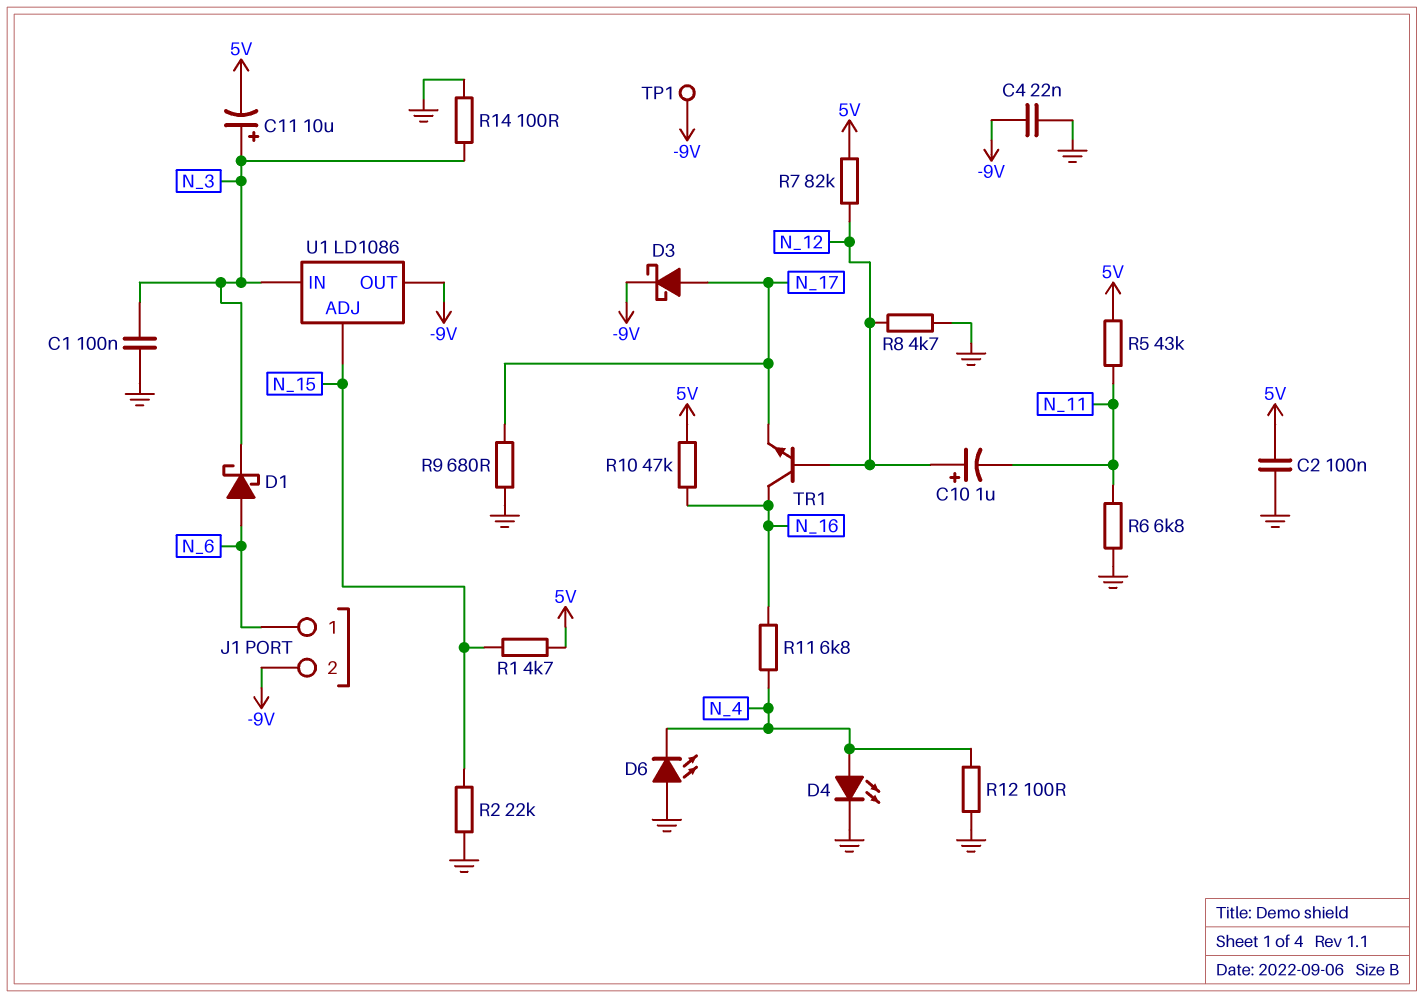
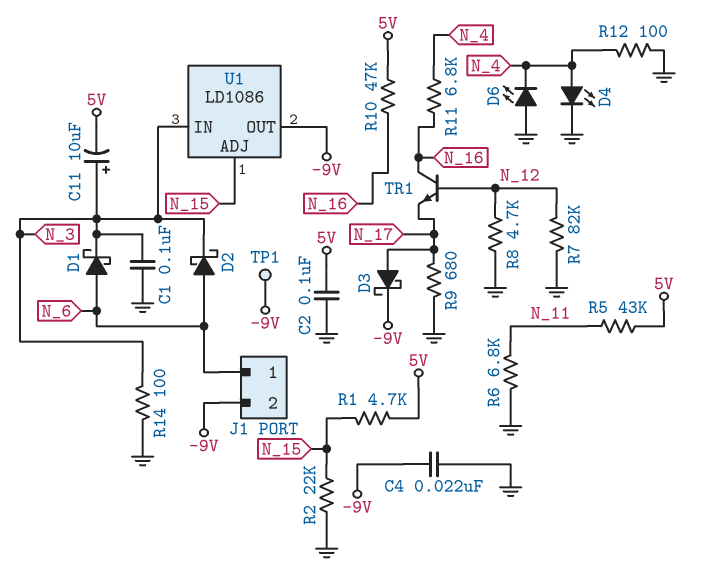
C10: 1uF (plus N_12, minus N_11) -> none
D2: none -> schottky (A N_6, K N_3)
R7: 82k (5V, N_12) -> 82k (GND, N_12)

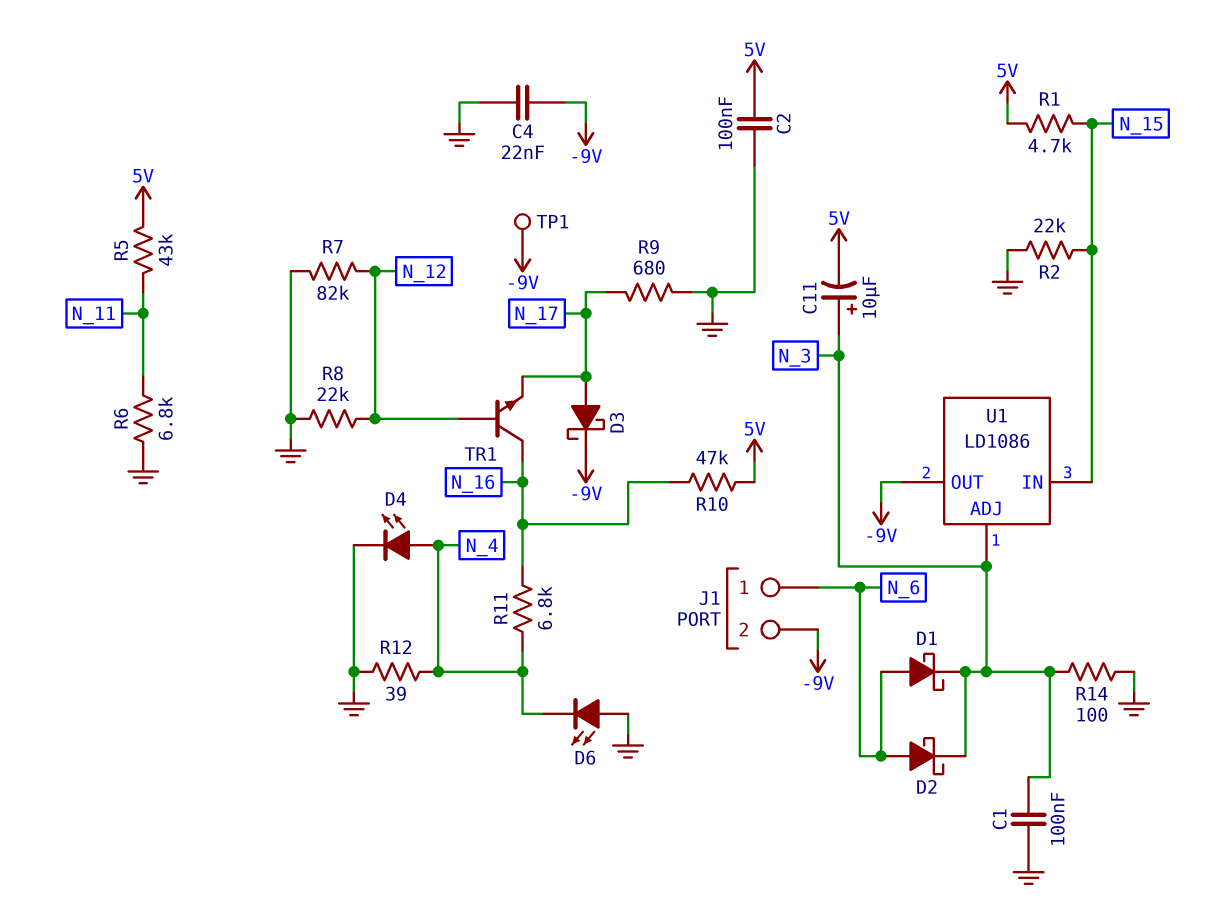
R8: 4.7k (GND, N_12) -> 22k (GND, N_12)
R12: 100 (GND, N_4) -> 39 (GND, N_4)
U1 pin ADJ: N_15 -> N_3
U1 pin IN: N_3 -> N_15

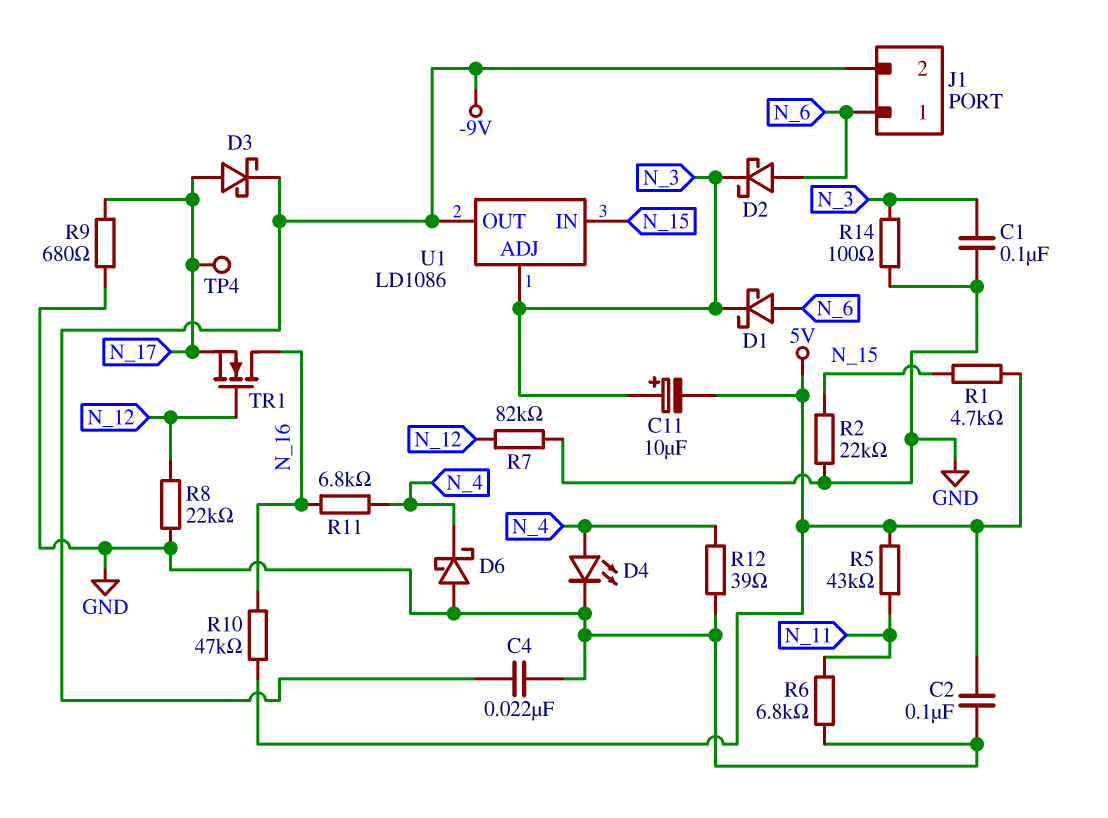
D6: LED (A GND, K N_4) -> schottky (A GND, K N_4)
TP1: test point (-9V) -> none
TP4: none -> test point (N_17)
TR1: NPN (B N_12, C N_16, E N_17) -> NMOS (G N_12, D N_16, S N_17)

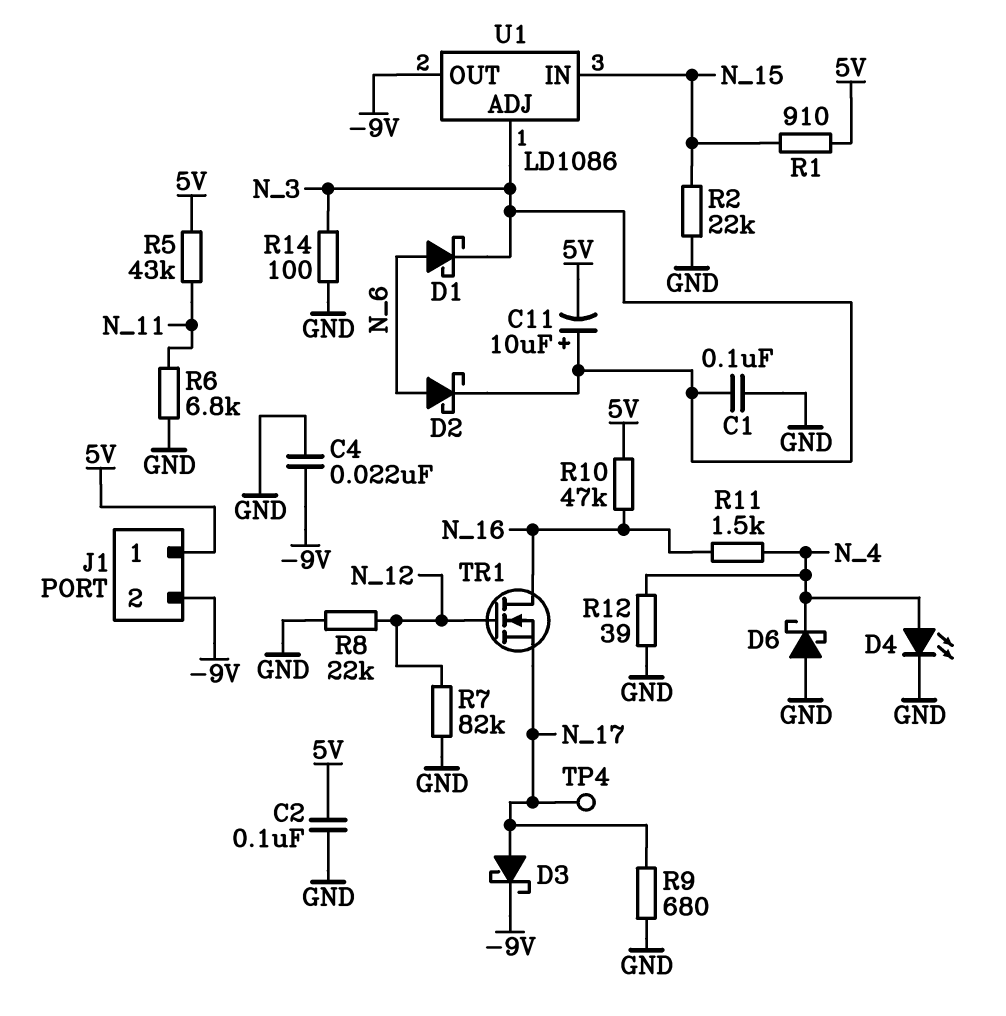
J1 pin 1: N_6 -> 5V
R1: 4.7k (5V, N_15) -> 910 (5V, N_15)
R11: 6.8k (N_4, N_16) -> 1.5k (N_4, N_16)

